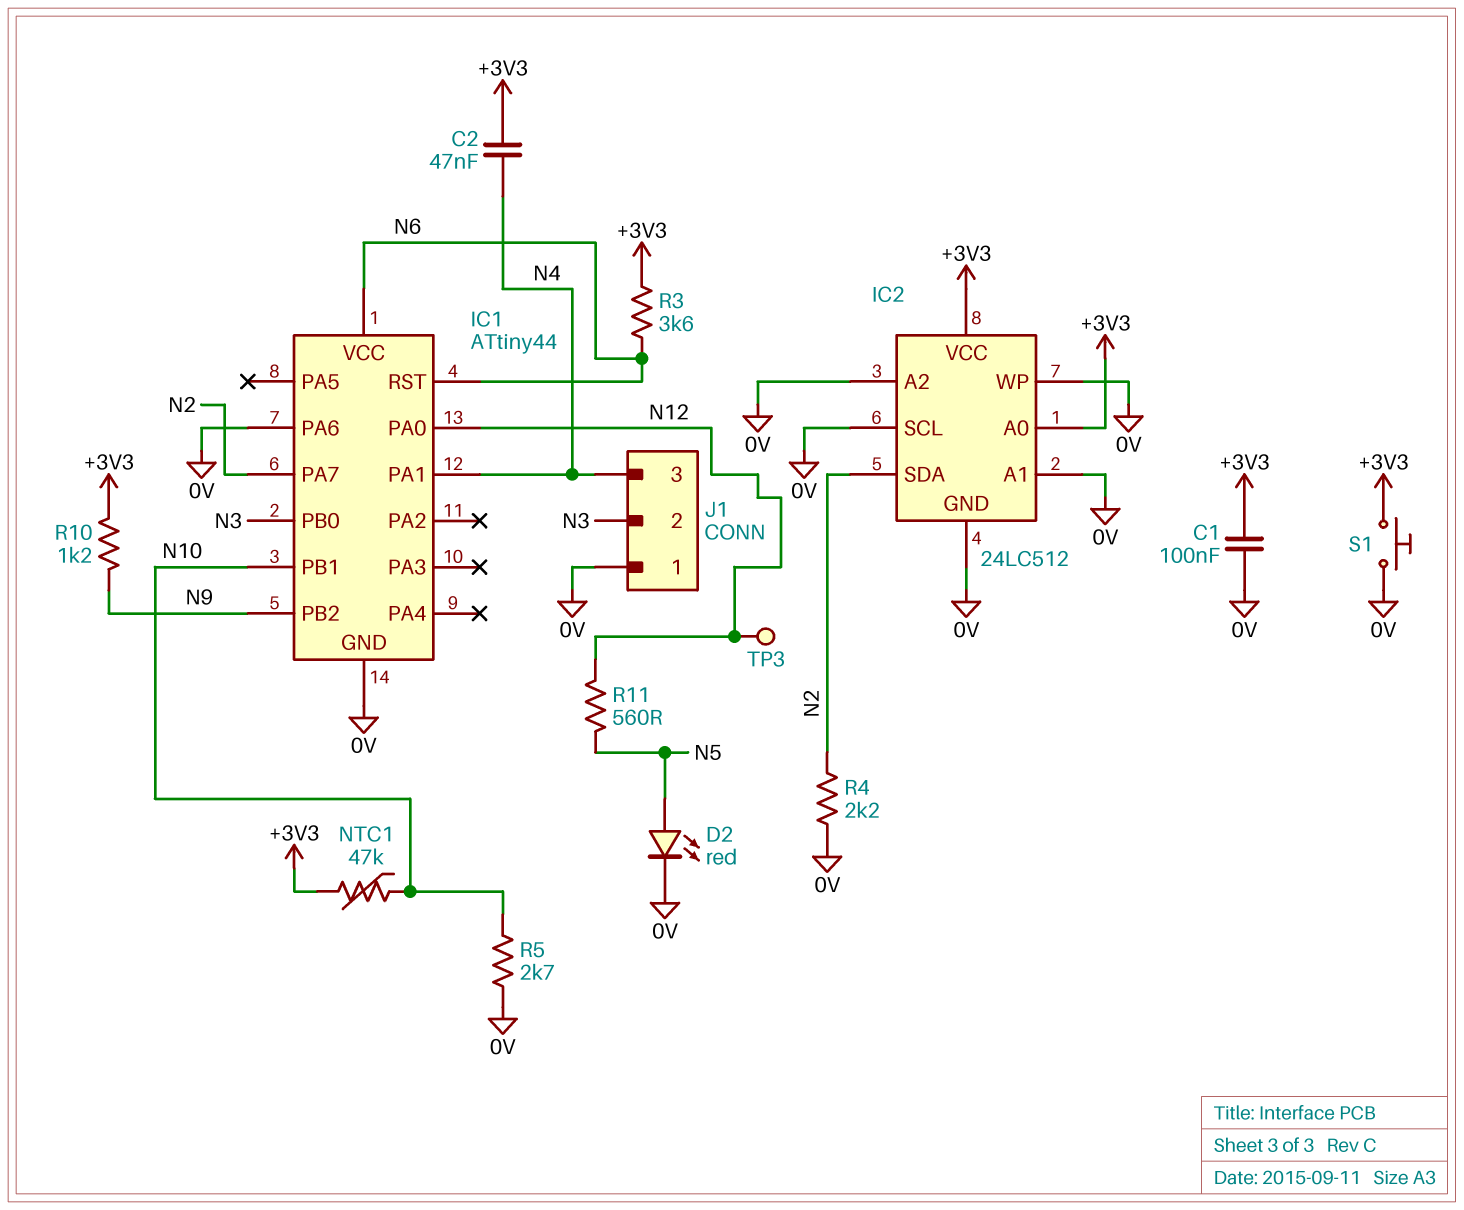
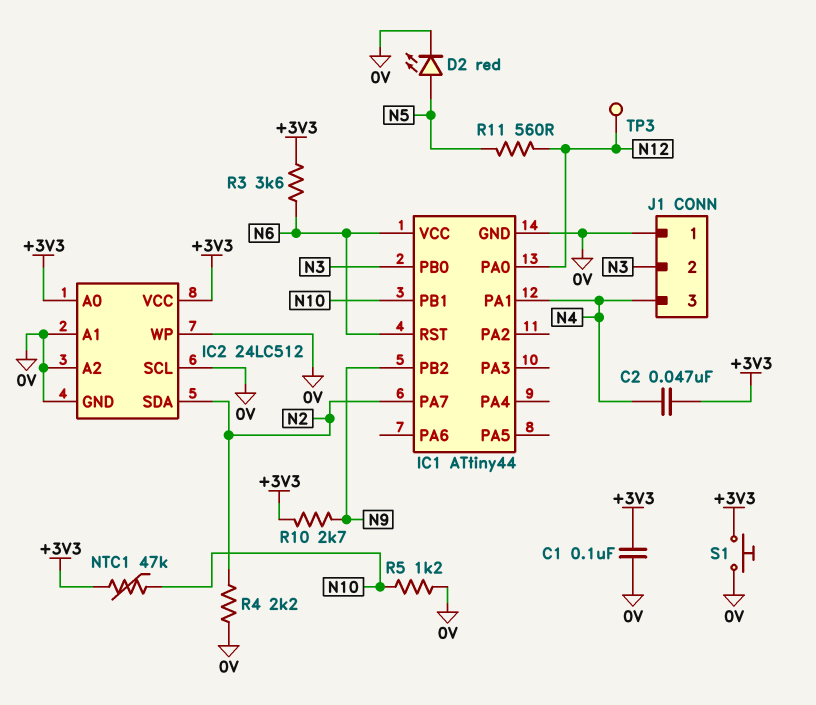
IC1 pin PA6: 0V -> none
R5: 2.7k (0V, N10) -> 1.2k (0V, N10)
R10: 1.2k (+3V3, N9) -> 2.7k (+3V3, N9)

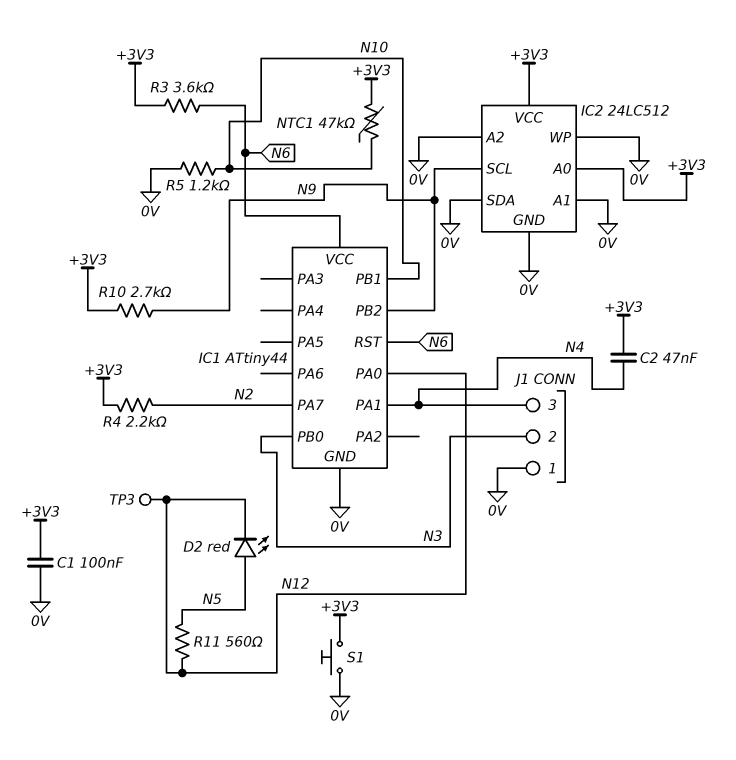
D2: LED red (A N5, K 0V) -> LED red (A N5, K N12)
IC2 pin SCL: 0V -> N9
IC2 pin SDA: N2 -> 0V
R4: 2.2k (0V, N2) -> 2.2k (+3V3, N2)

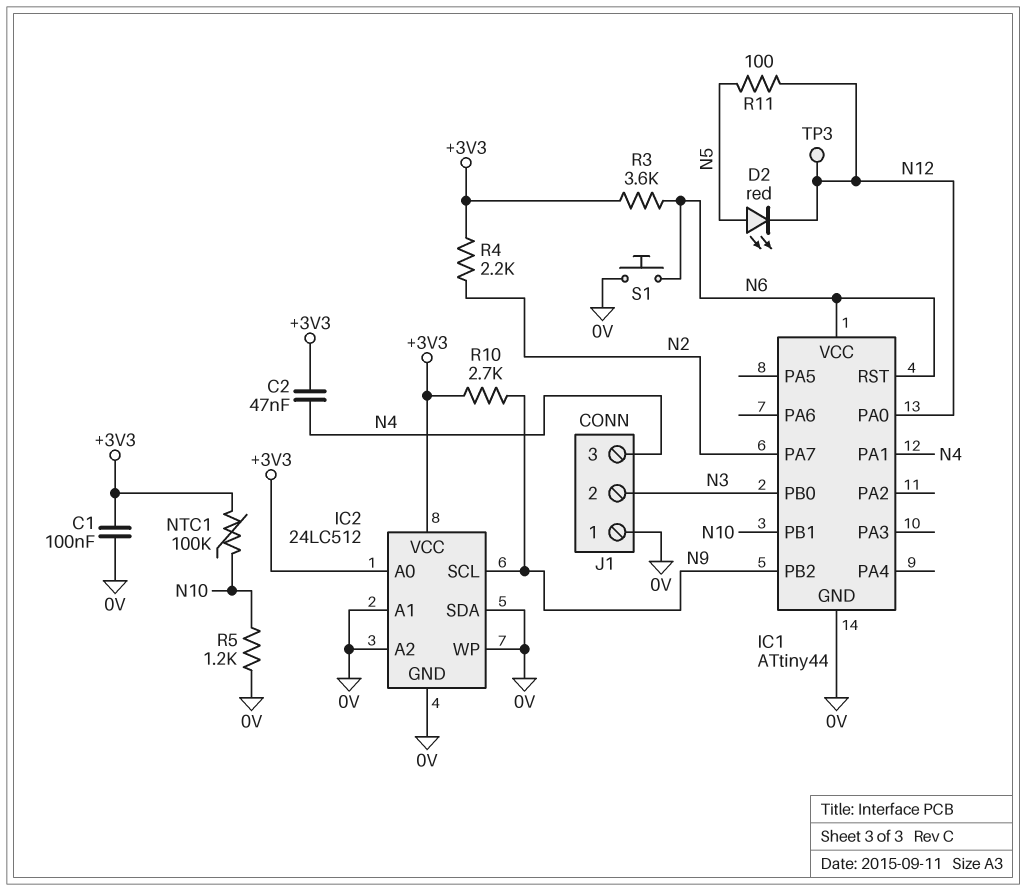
NTC1: 47k (+3V3, N10) -> 100k (+3V3, N10)
R11: 560 (N5, N12) -> 100 (N5, N12)
S1: button (+3V3, 0V) -> button (0V, N6)

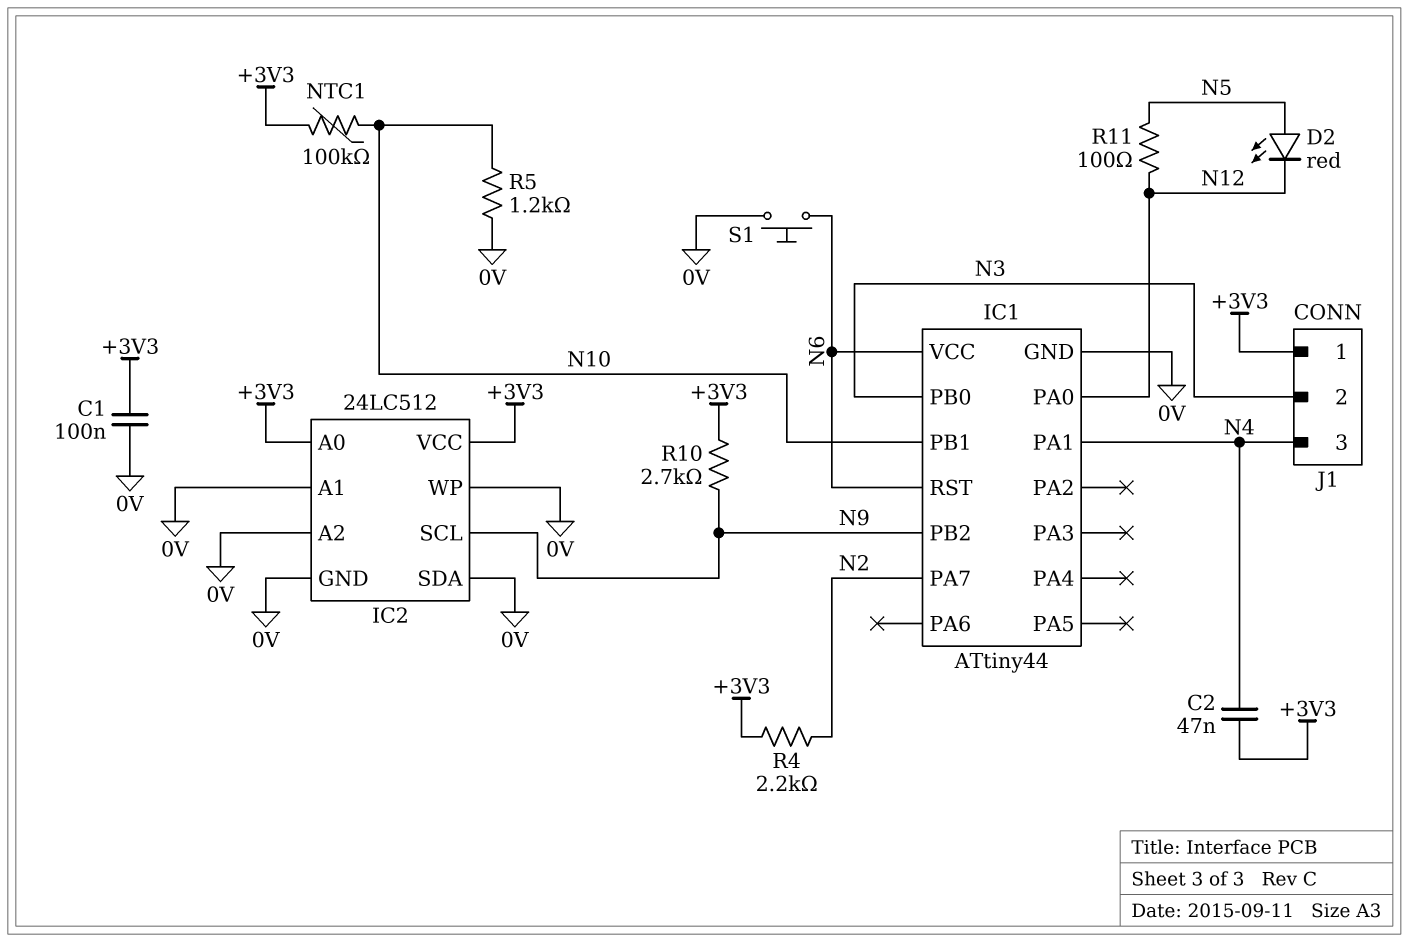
J1 pin 1: 0V -> +3V3
R3: 3.6k (+3V3, N6) -> none
TP3: test point (N12) -> none

